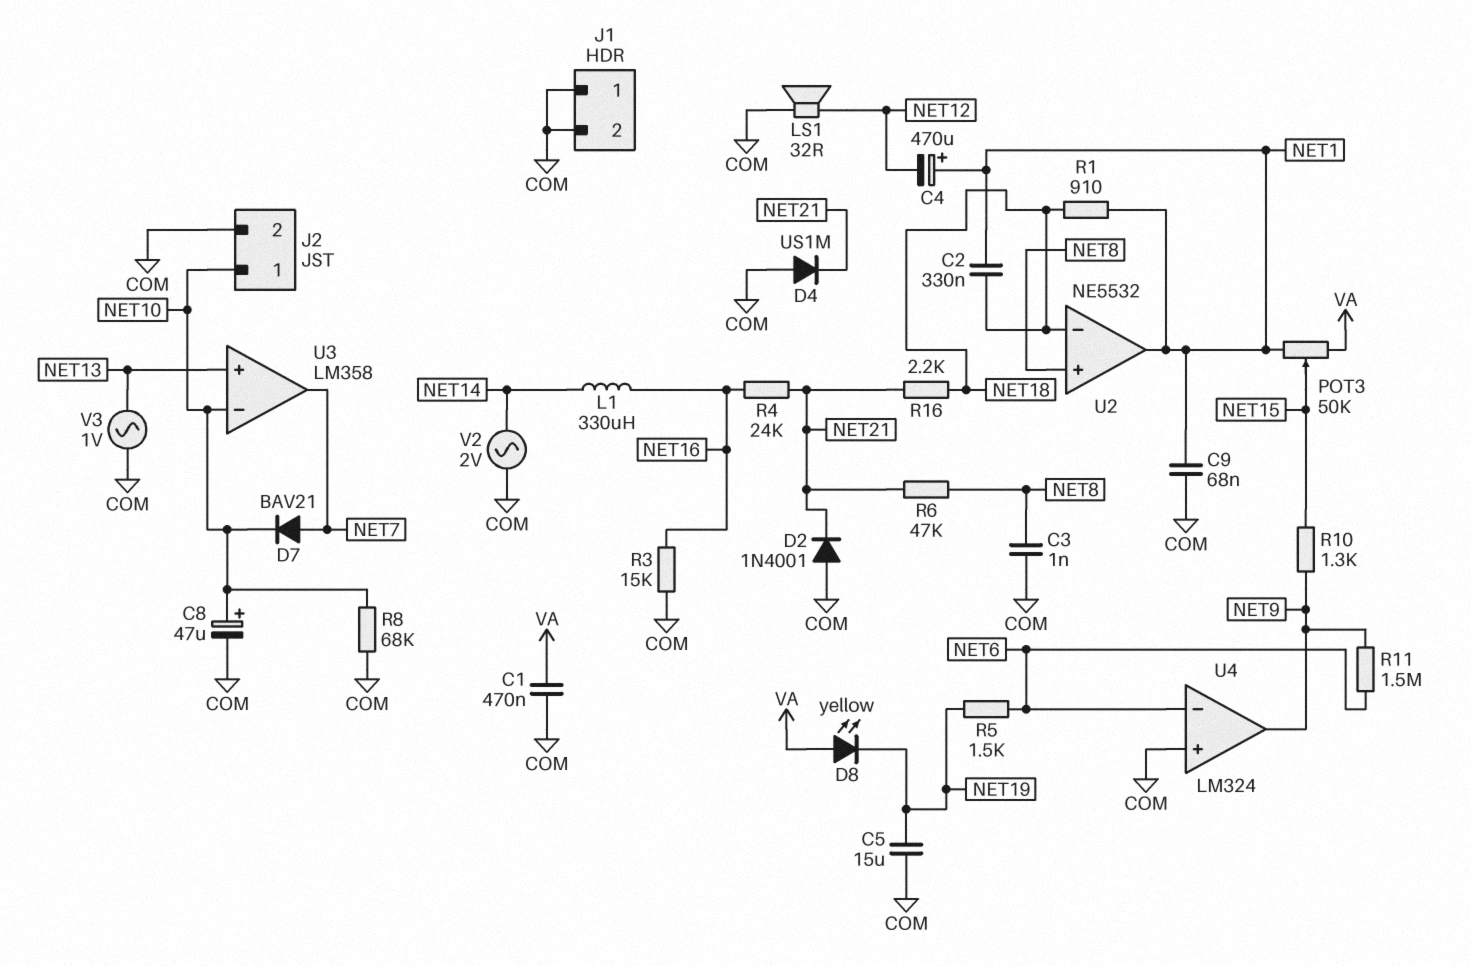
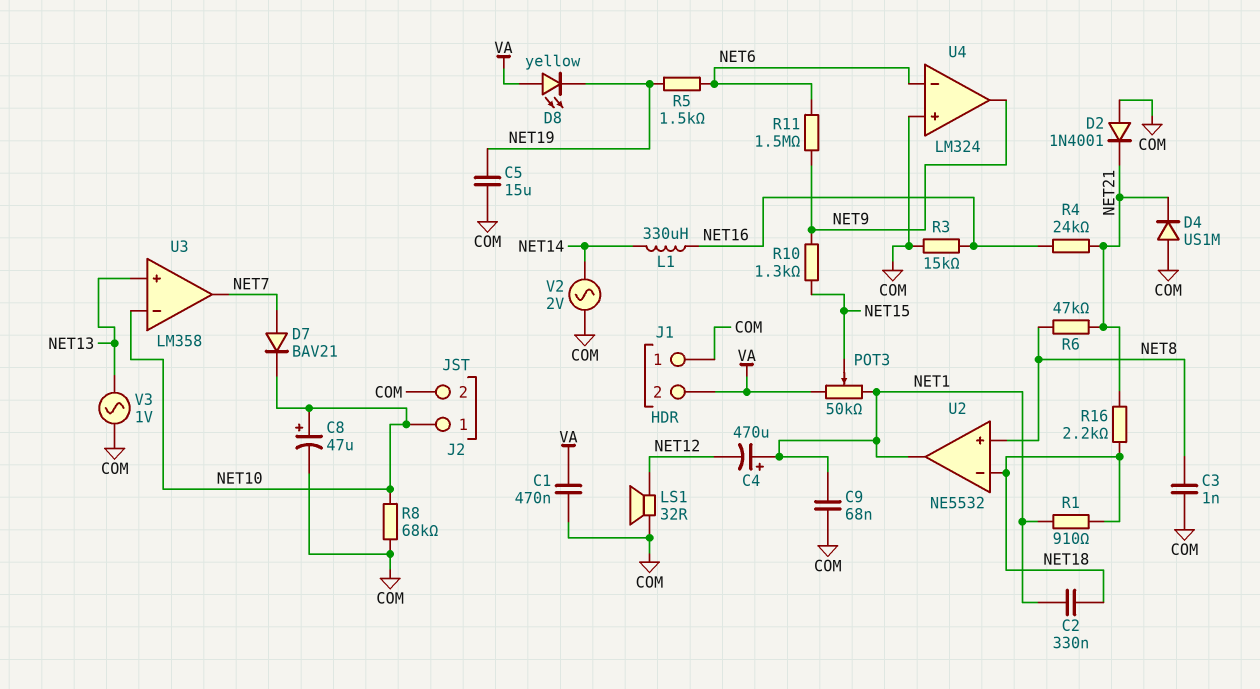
J1 pin 2: COM -> VA

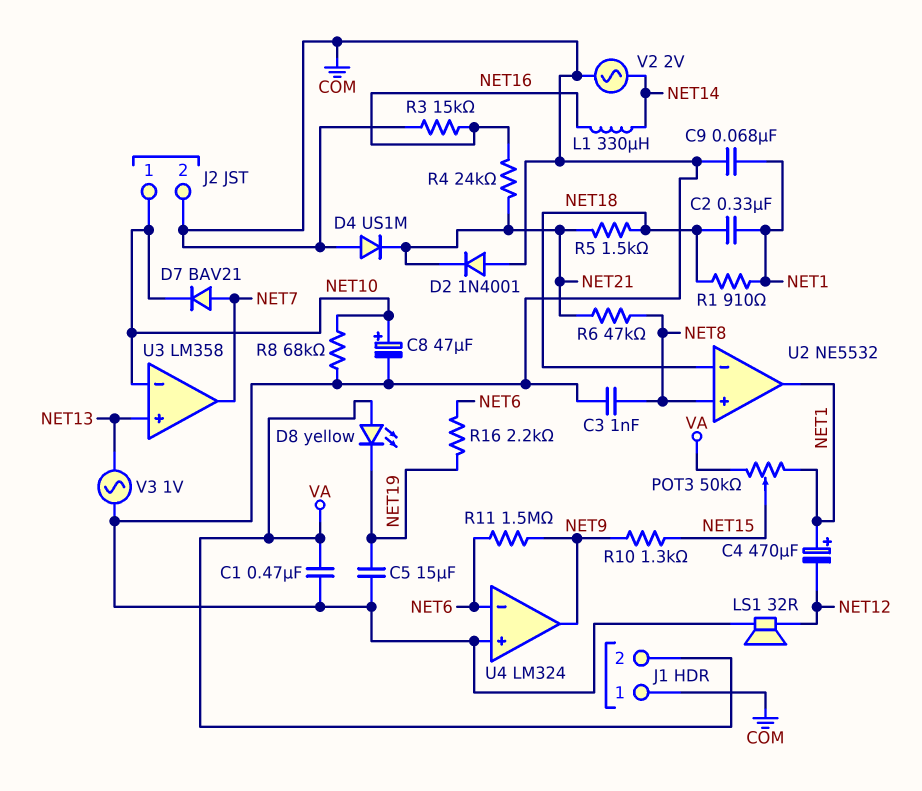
R5: 1.5k (NET6, NET19) -> 1.5k (NET18, NET21)
R16: 2.2k (NET18, NET21) -> 2.2k (NET6, NET19)

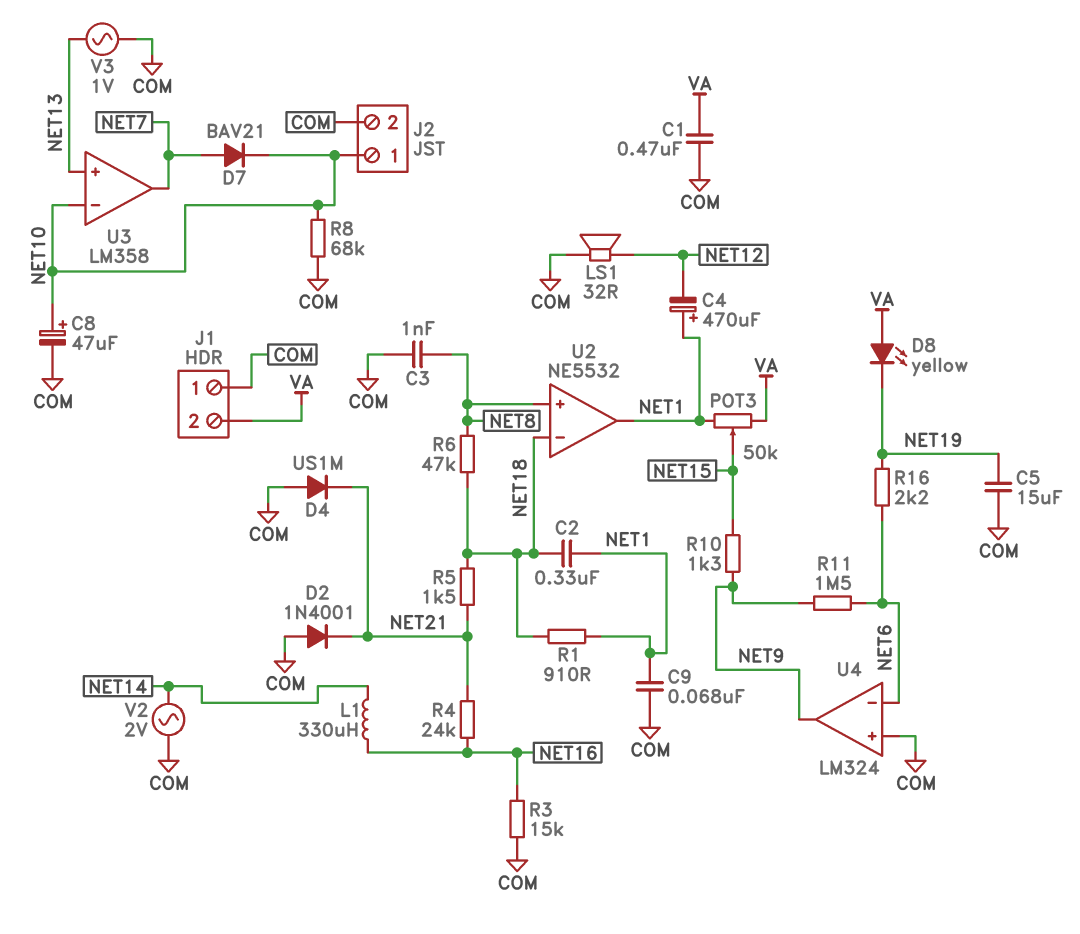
R6: 47k (NET8, NET21) -> 47k (NET8, NET18)

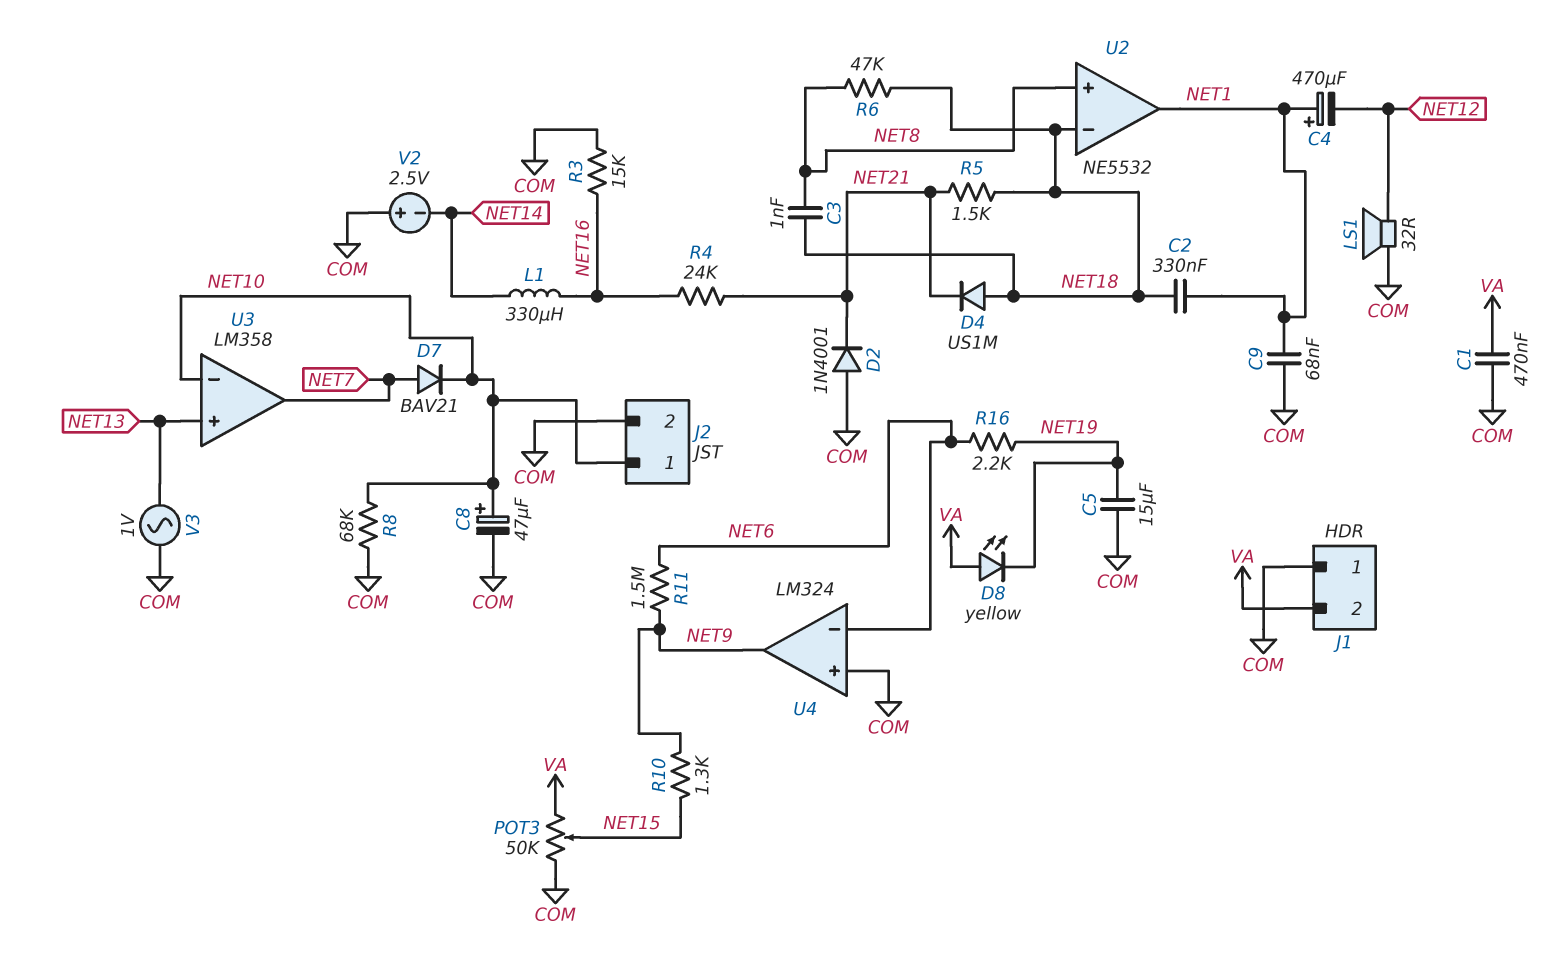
C3: 1nF (COM, NET8) -> 1nF (NET8, NET18)
D4: diode US1M (A COM, K NET21) -> diode US1M (A NET18, K NET21)
POT3: 50k (NET1, VA, wiper NET15) -> 50k (COM, VA, wiper NET15)
R1: 910 (NET1, NET18) -> none
V2: AC 2V (COM, NET14) -> 2.5V (plus COM, minus NET14)

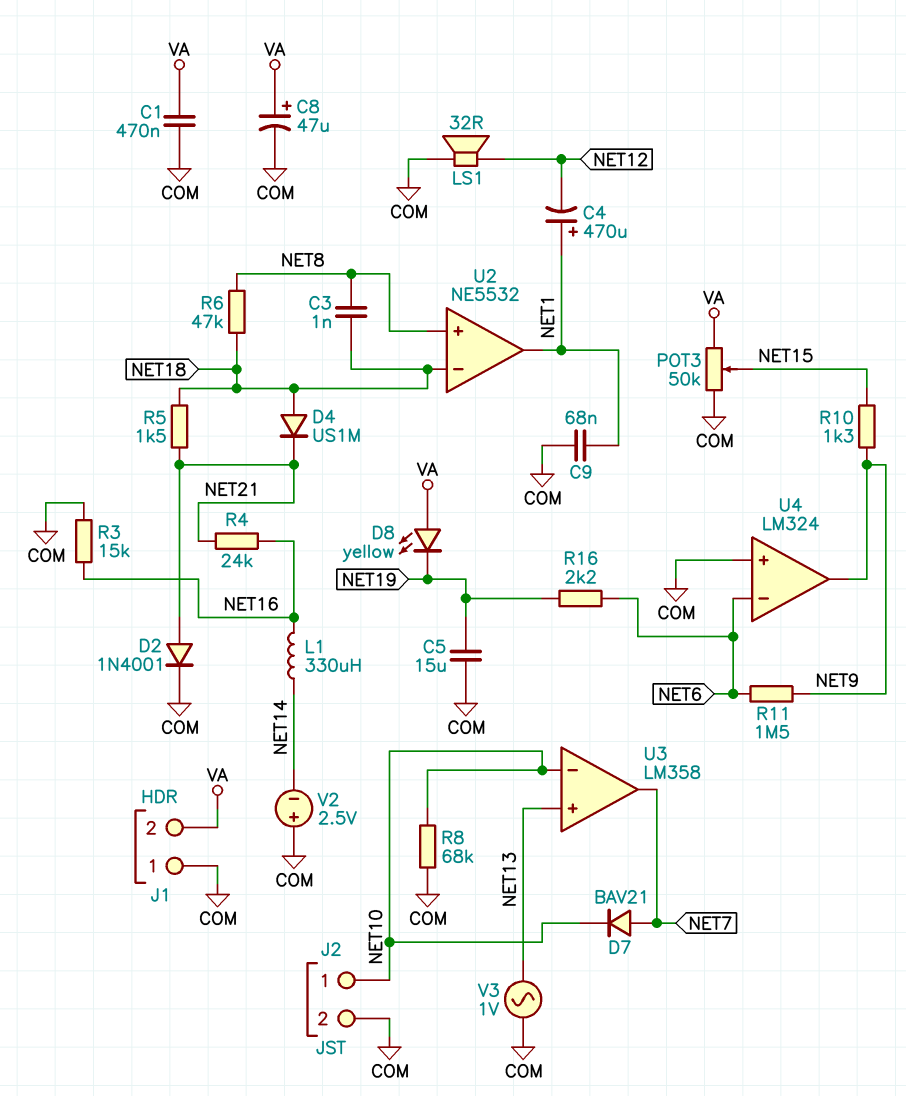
C2: 330nF (NET1, NET18) -> none
C8: 47uF (plus NET10, minus COM) -> 47uF (plus VA, minus COM)
D2: diode 1N4001 (A COM, K NET21) -> diode 1N4001 (A NET21, K COM)

